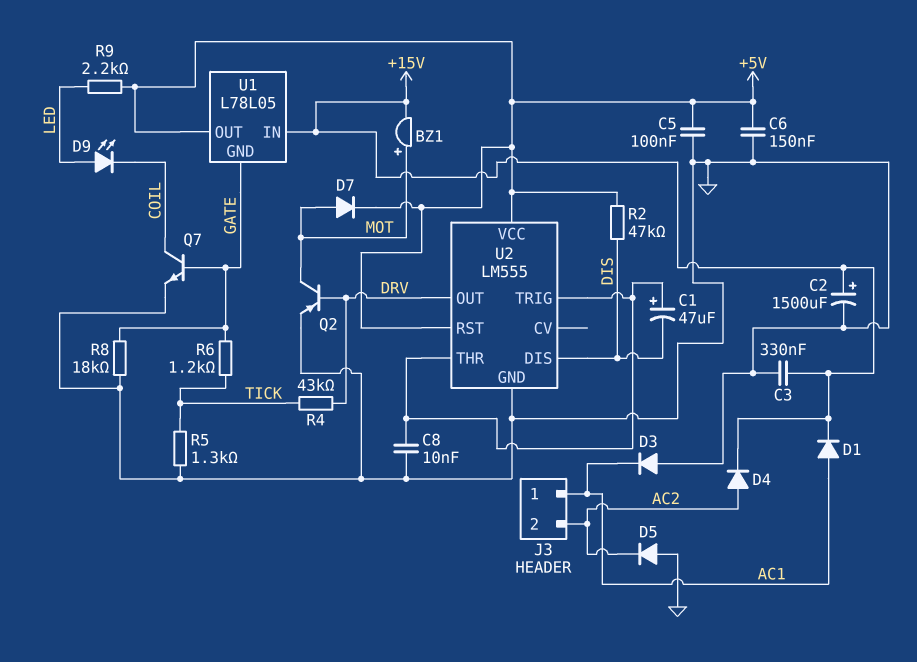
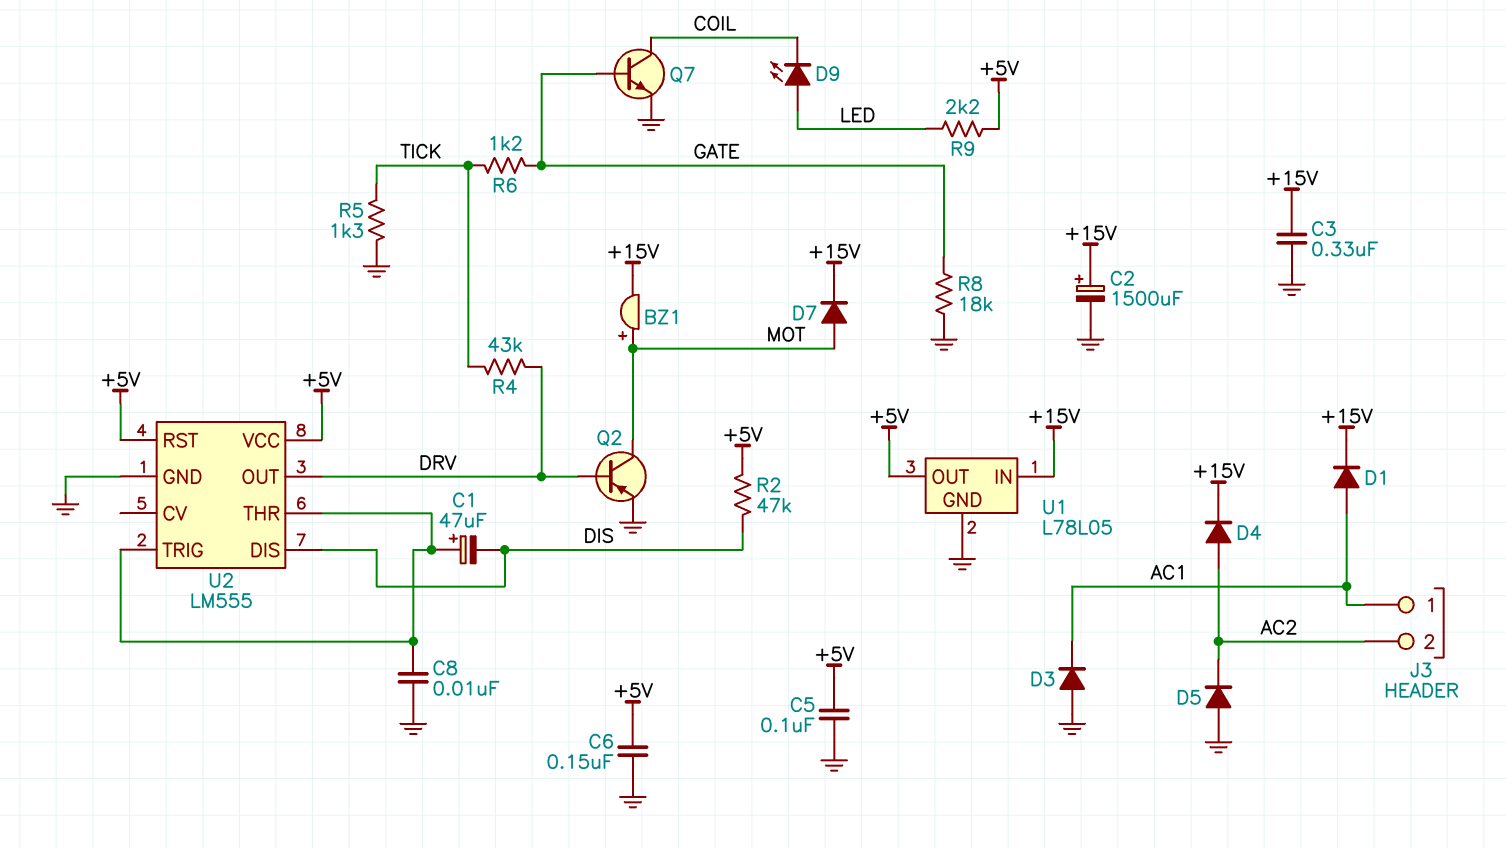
D7: diode (A MOT, K +5V) -> diode (A MOT, K +15V)
U1 pin GND: GATE -> GND

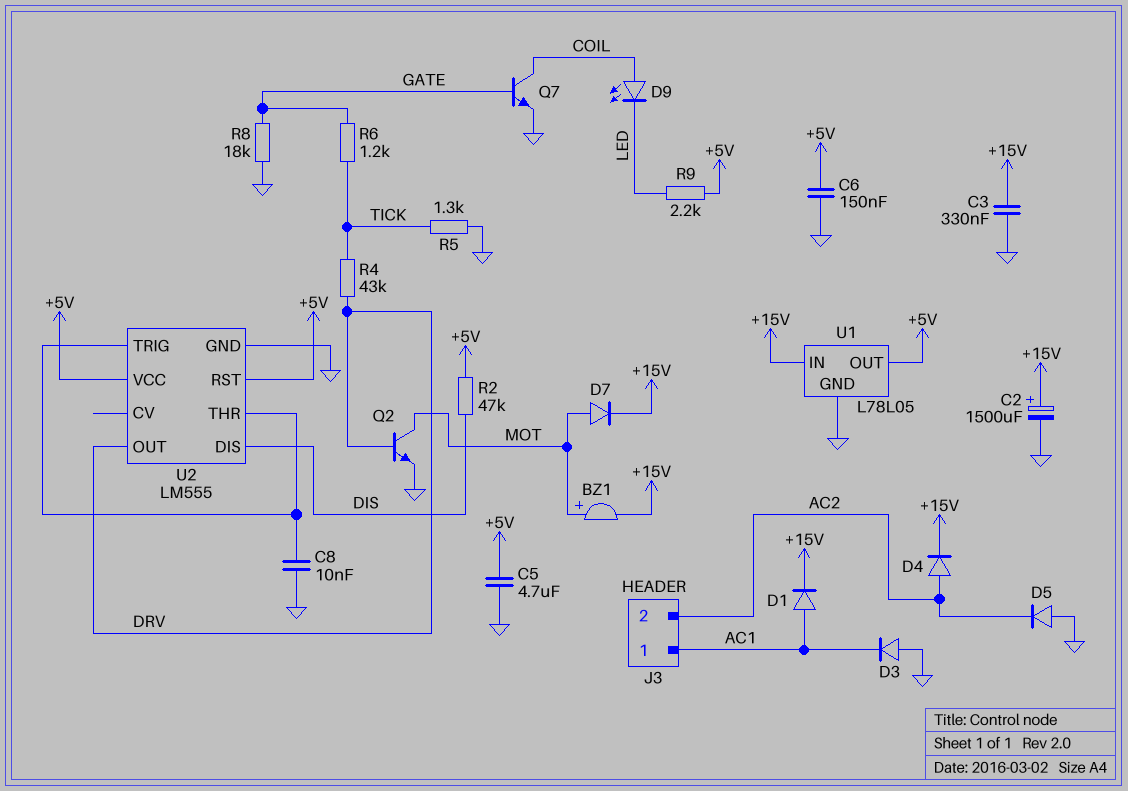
C1: 47uF (plus U2/THR, minus DIS) -> none
C5: 100nF (+5V, GND) -> 4.7uF (+5V, GND)
D9: LED (A LED, K COIL) -> LED (A COIL, K LED)
Q2: PNP (B DRV, C MOT, E GND) -> NPN (B DRV, C MOT, E GND)

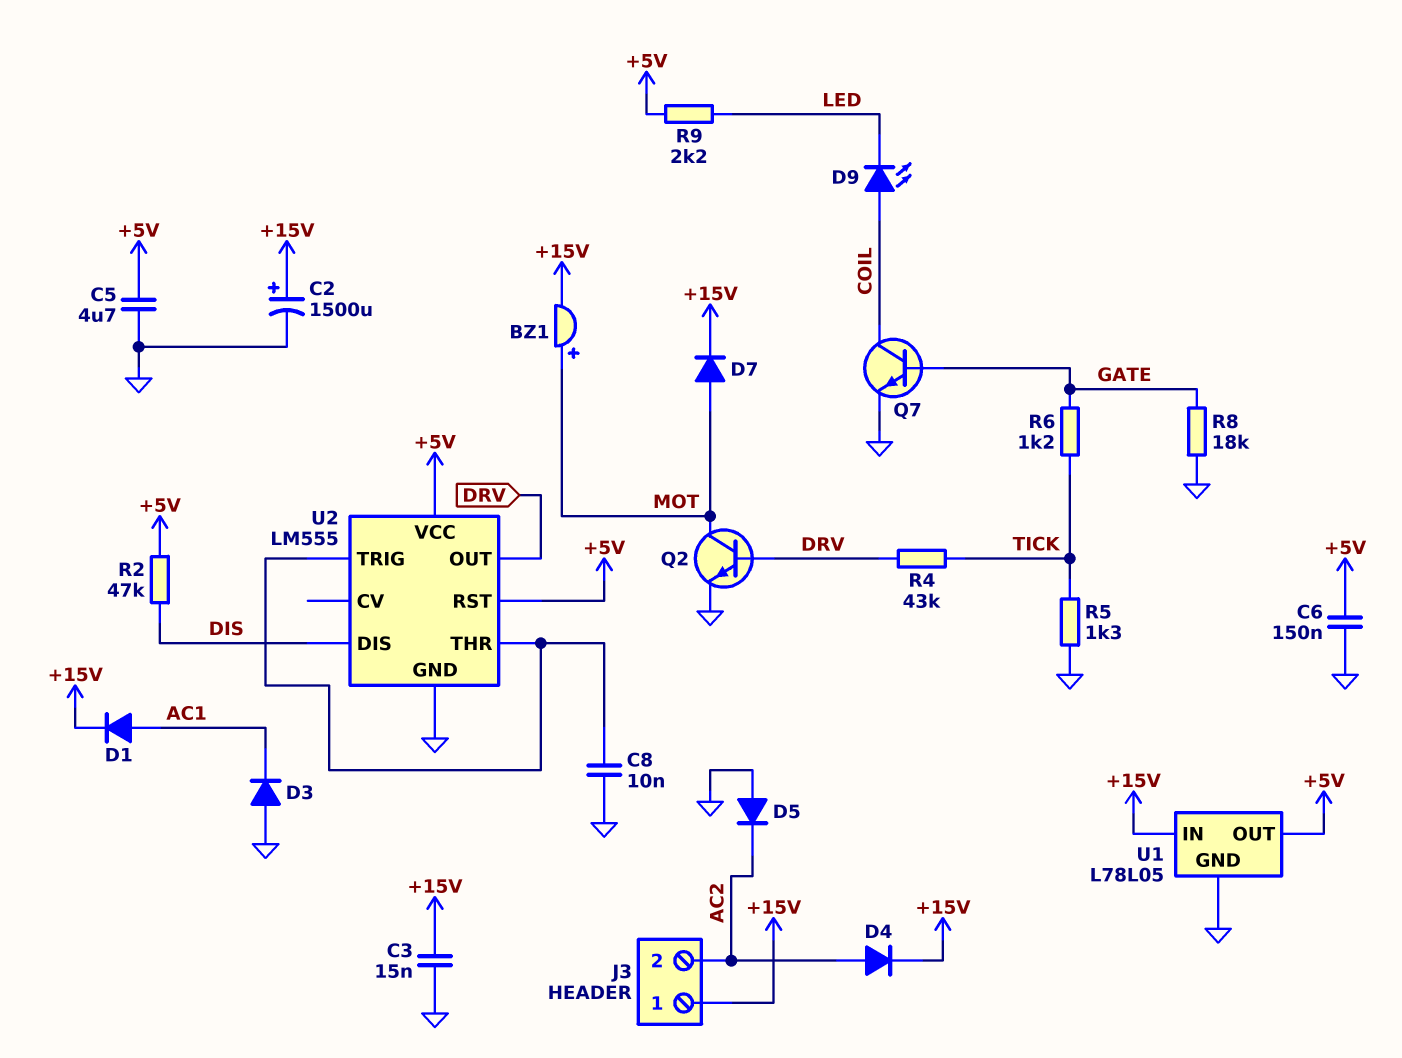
C3: 330nF (+15V, GND) -> 15nF (+15V, GND)
J3 pin 1: AC1 -> +15V

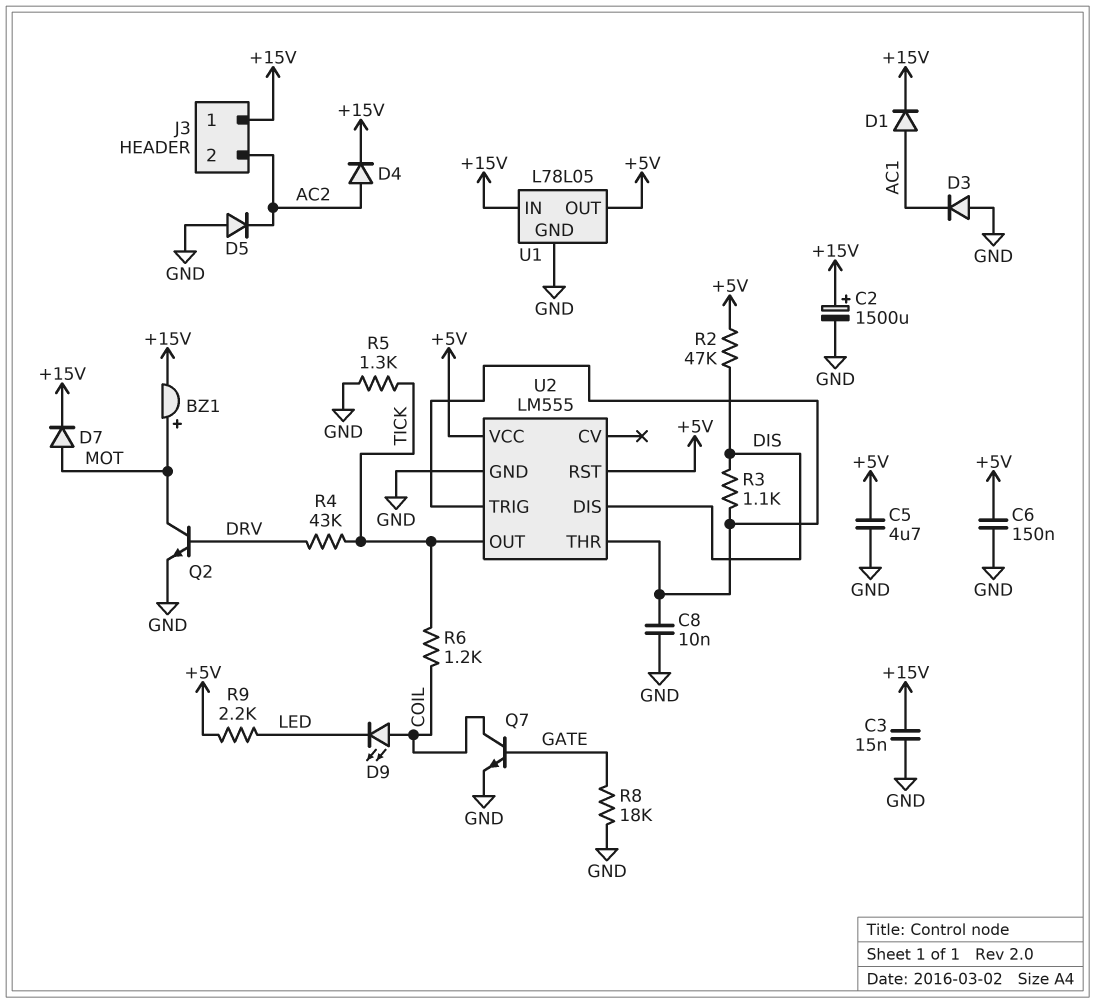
R3: none -> 1.1k (DIS, U2/THR)
R6: 1.2k (GATE, TICK) -> 1.2k (COIL, TICK)
U2 pin OUT: DRV -> TICK

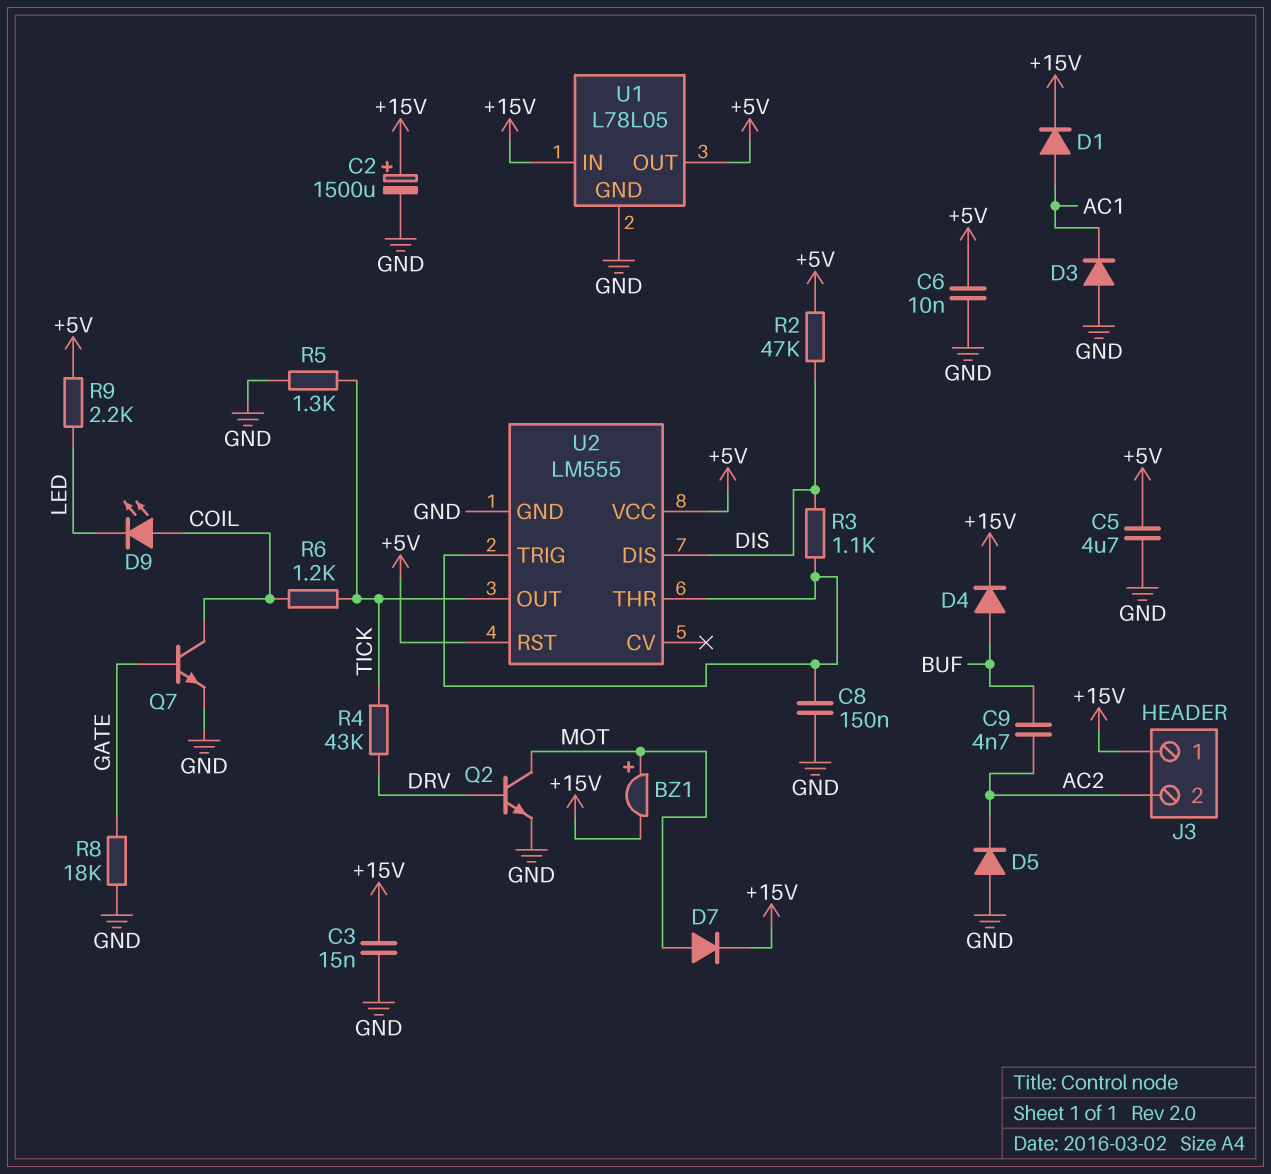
C6: 150nF (+5V, GND) -> 10nF (+5V, GND)
C8: 10nF (GND, U2/THR) -> 150nF (GND, U2/THR)
C9: none -> 4.7nF (AC2, BUF)
D4: diode (A AC2, K +15V) -> diode (A BUF, K +15V)

